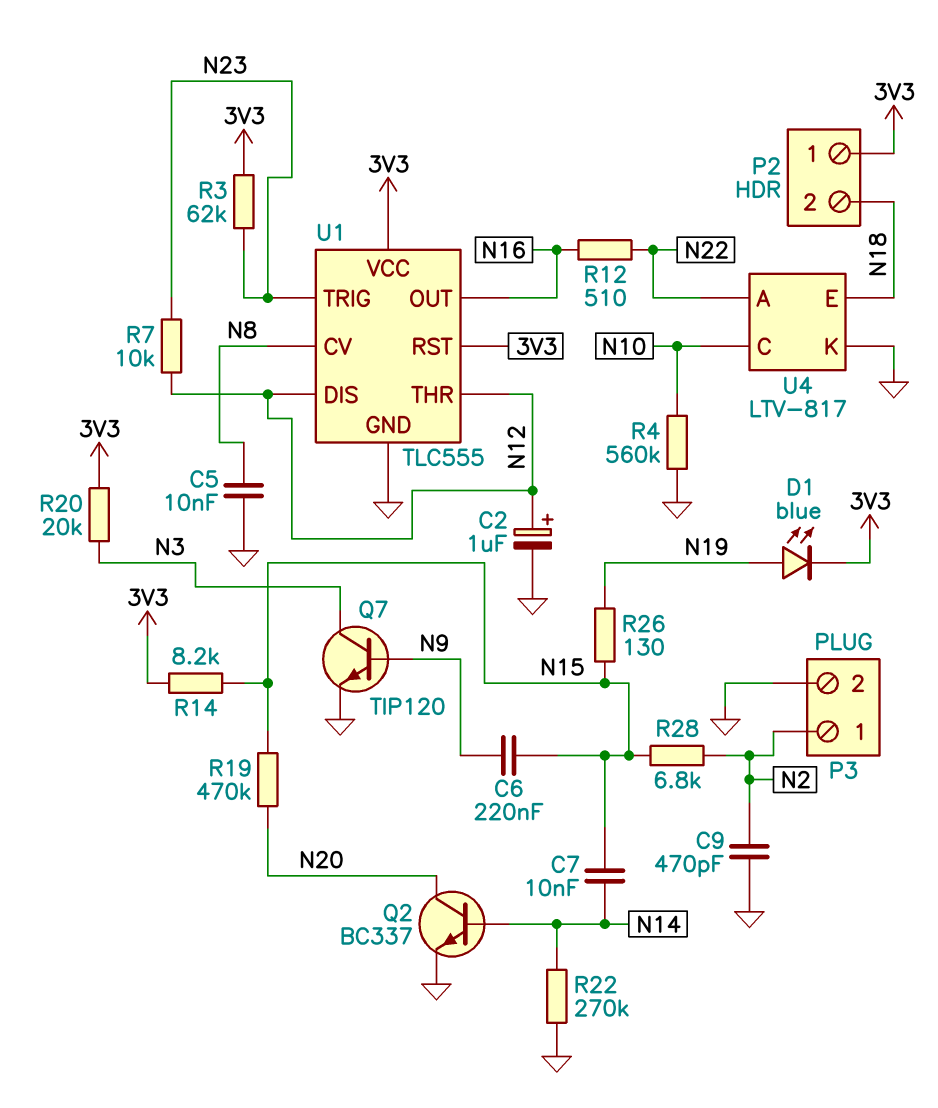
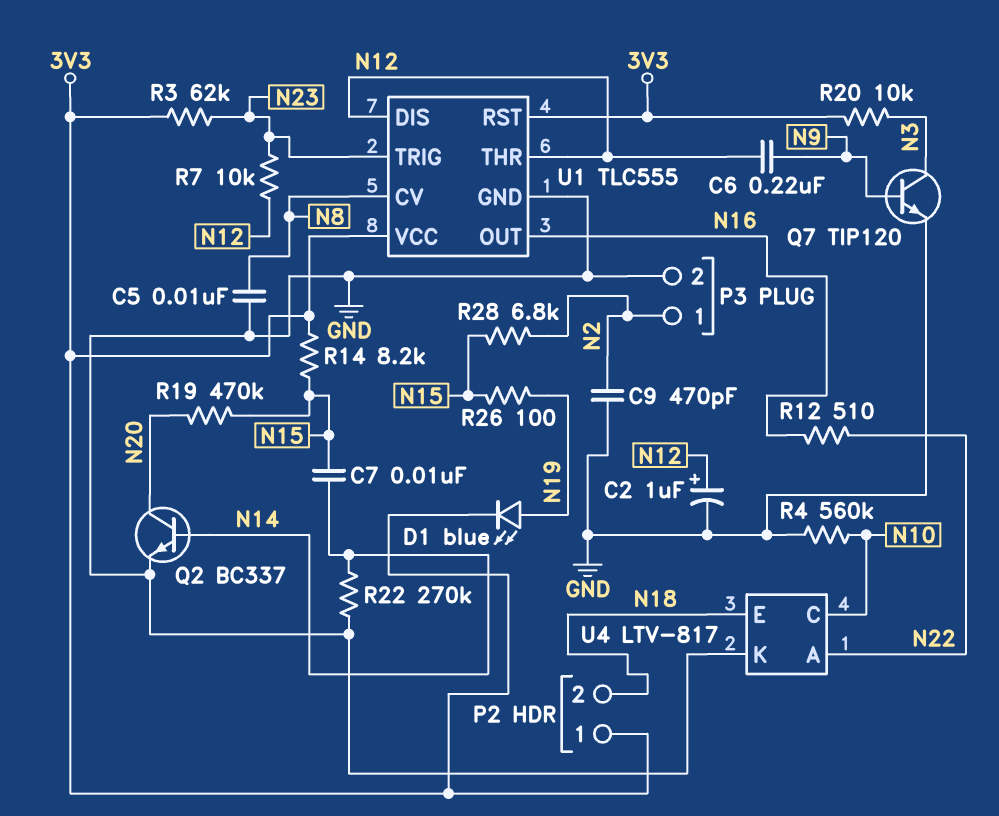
C6: 220nF (N9, N15) -> 220nF (N9, N12)
R20: 20k (3V3, N3) -> 10k (3V3, N3)
R26: 130 (N15, N19) -> 100 (N15, N19)

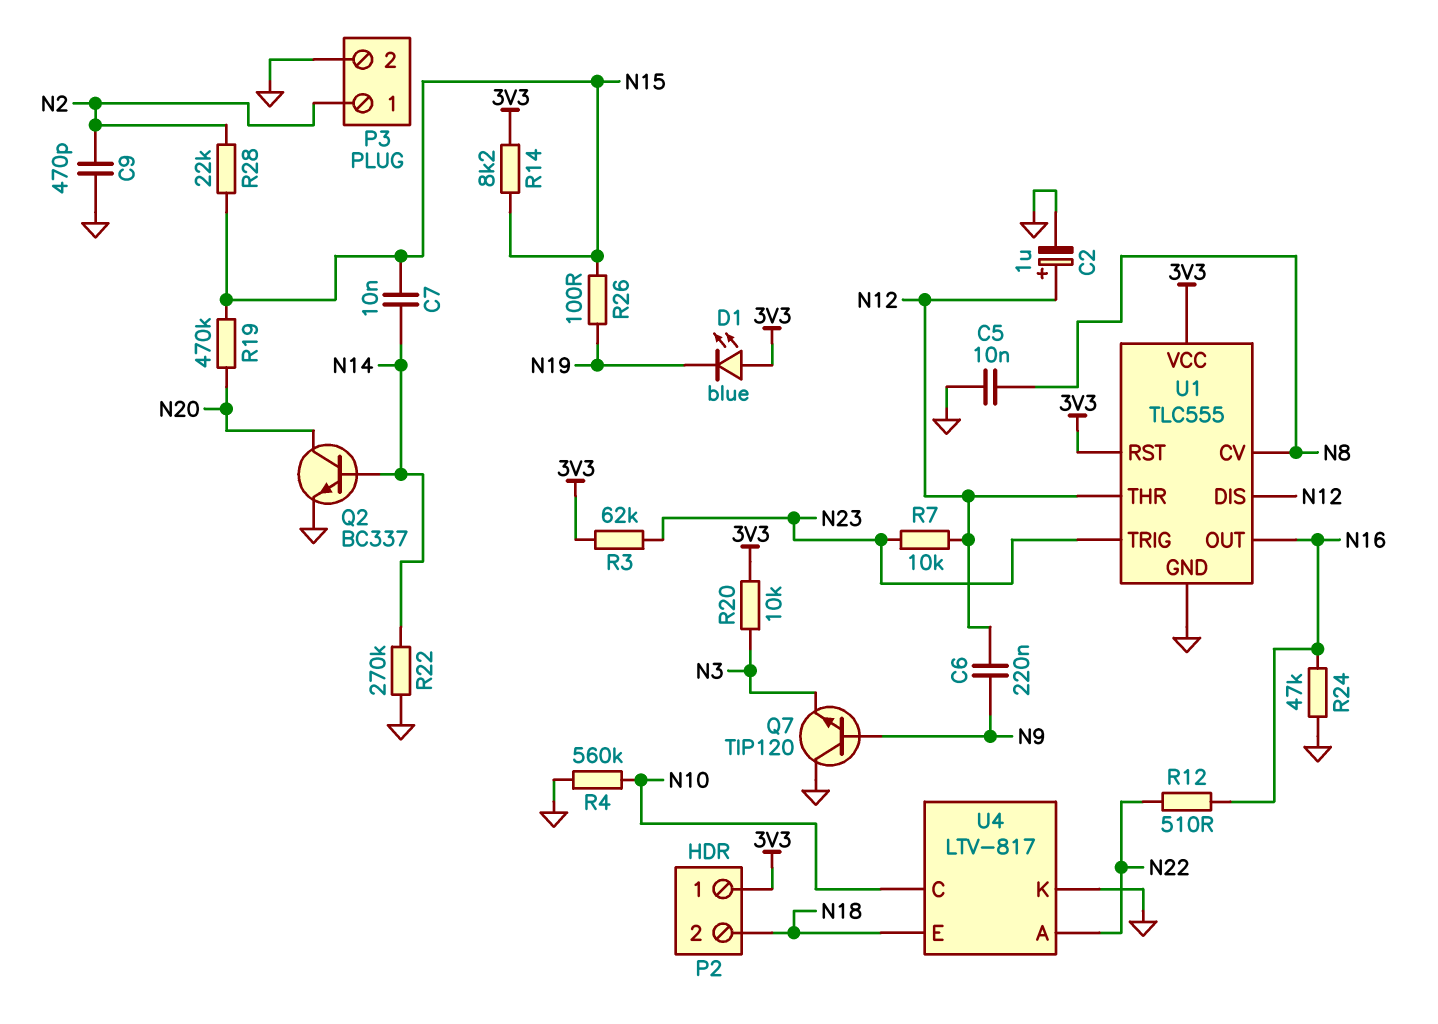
D1: LED blue (A N19, K 3V3) -> LED blue (A 3V3, K N19)
Q7: NPN TIP120 (B N9, C N3, E GND) -> NPN TIP120 (B N9, C GND, E N3)
R24: none -> 47k (GND, N16)
R28: 6.8k (N2, N15) -> 22k (N2, N15)

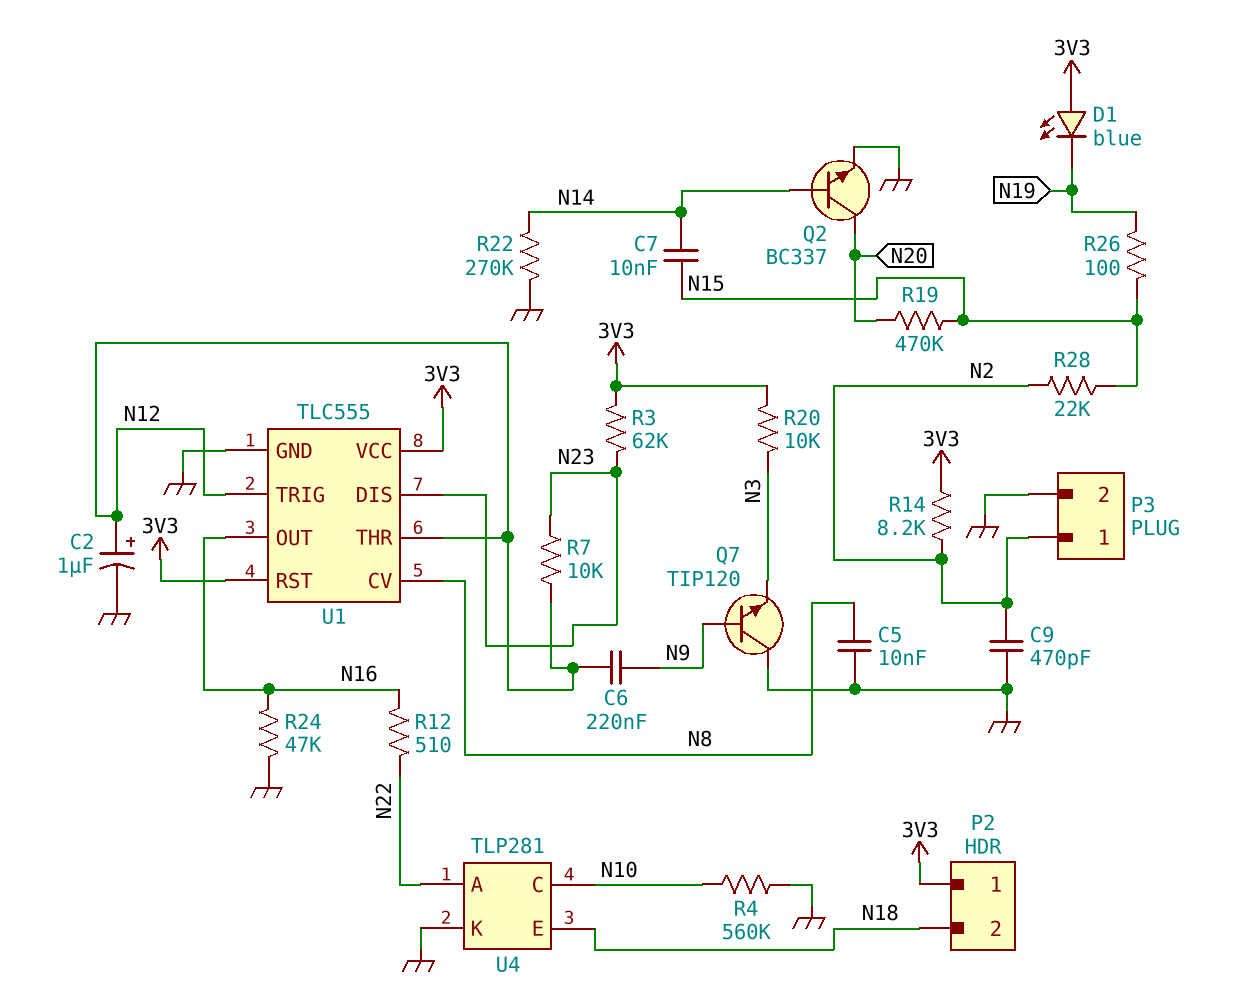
R14: 8.2k (3V3, N15) -> 8.2k (3V3, N2)
U1 pin DIS: N12 -> N23
U1 pin TRIG: N23 -> N12
U4: LTV-817 -> TLP281

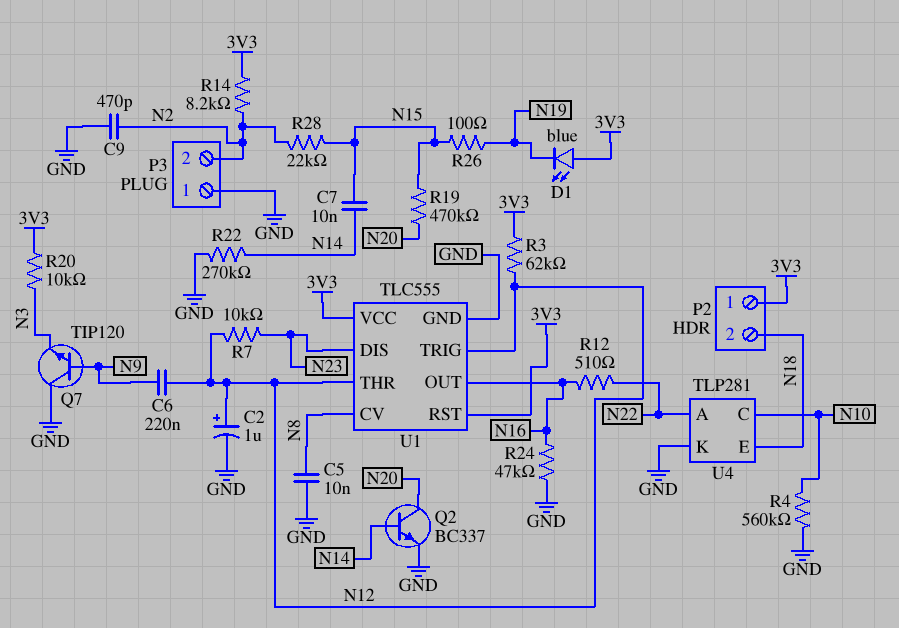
P3 pin 1: N2 -> GND
P3 pin 2: GND -> N2
R3: 62k (3V3, N23) -> 62k (3V3, N12)

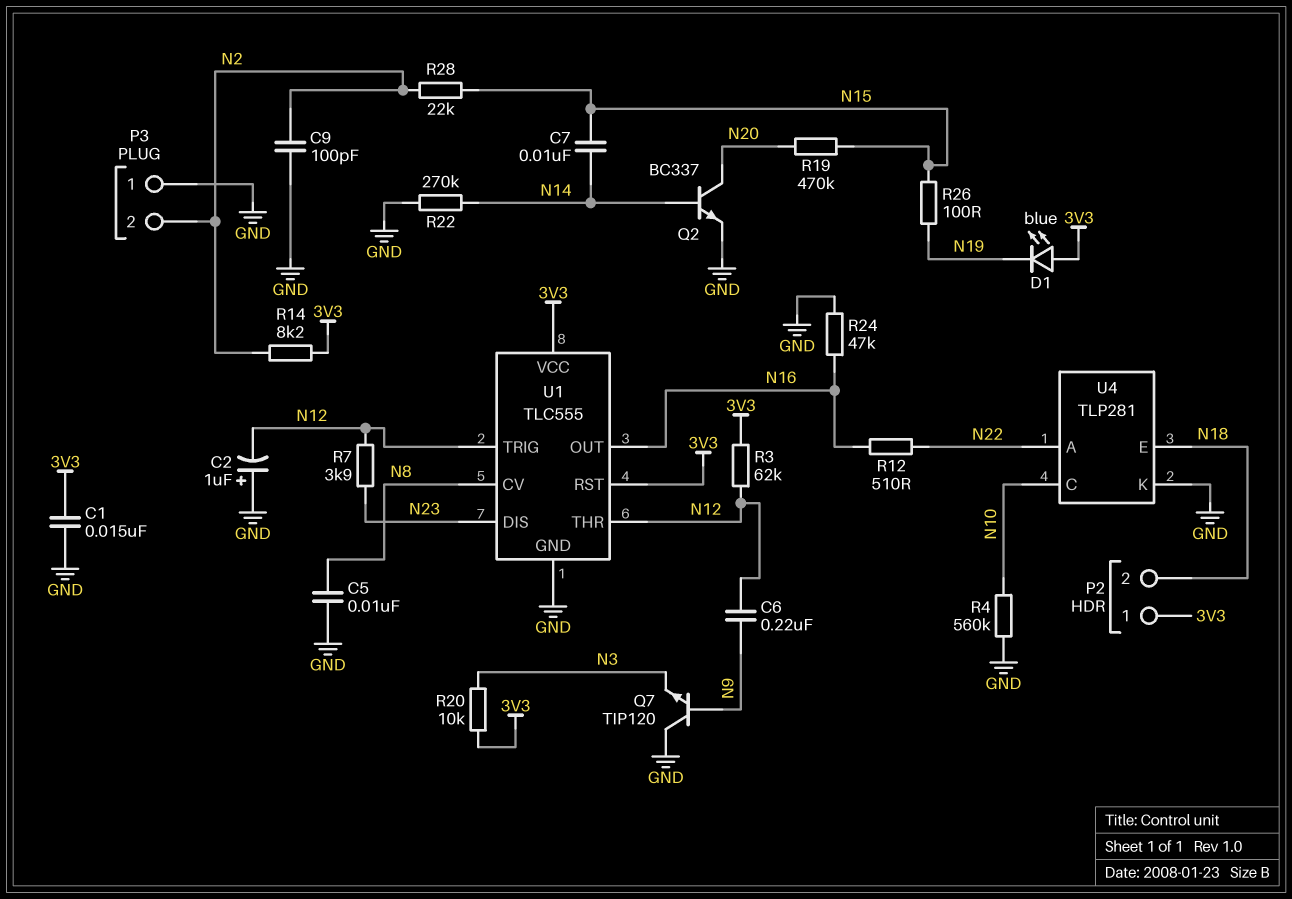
C1: none -> 15nF (3V3, GND)
C2: 1uF (plus N12, minus GND) -> 1uF (plus GND, minus N12)
C9: 470pF (GND, N2) -> 100pF (GND, N2)
R7: 10k (N12, N23) -> 3.9k (N12, N23)

